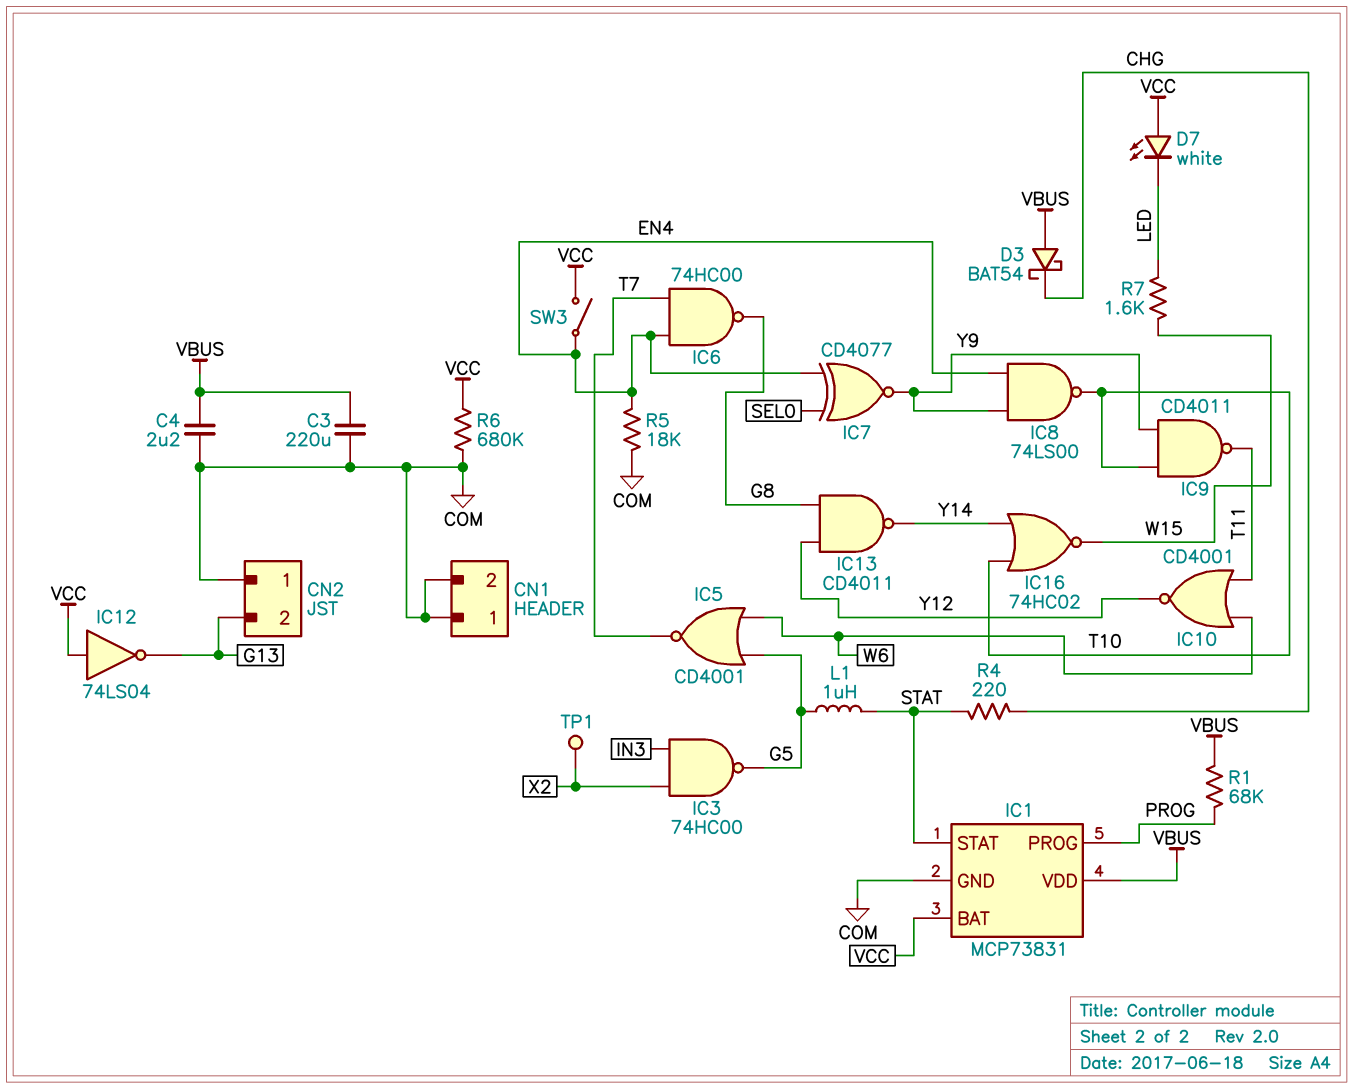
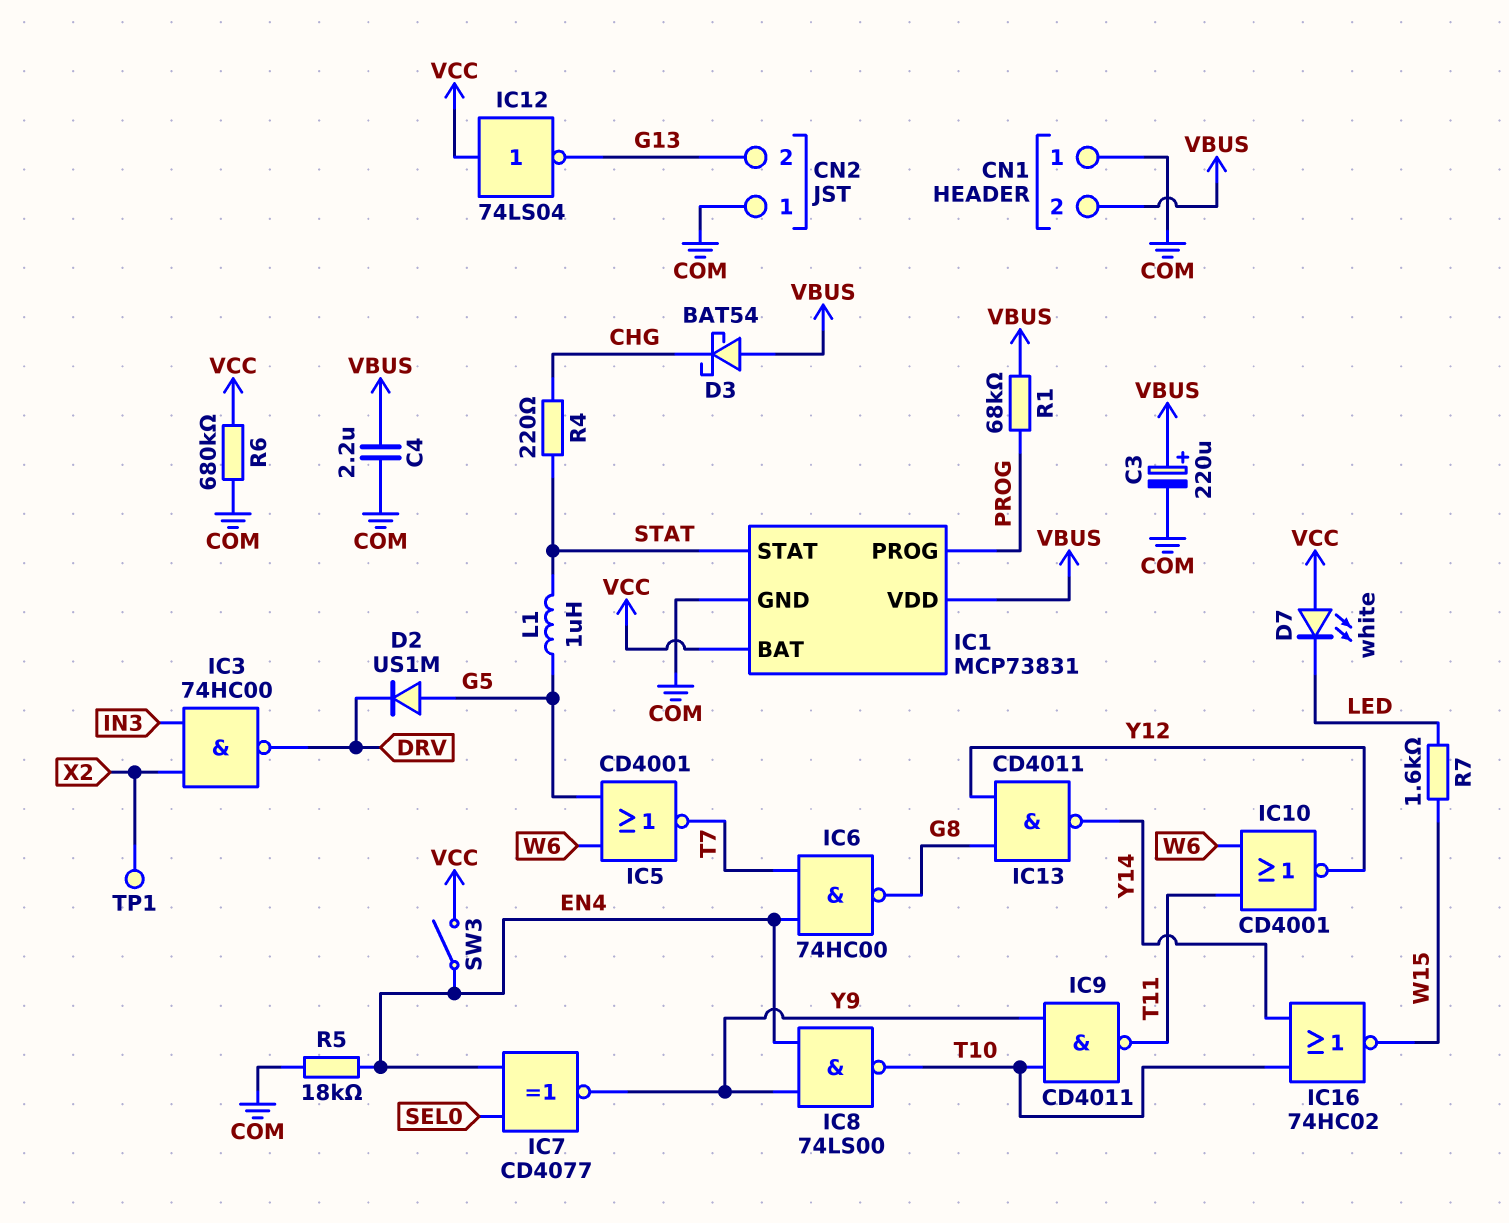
C3: 220uF (COM, VBUS) -> 220uF (plus VBUS, minus COM)
CN1 pin 2: COM -> VBUS
D2: none -> diode US1M (A G5, K DRV)
IC3: NAND 74HC00 (in IN3, in X2, out G5) -> NAND 74HC00 (in IN3, in X2, out DRV)

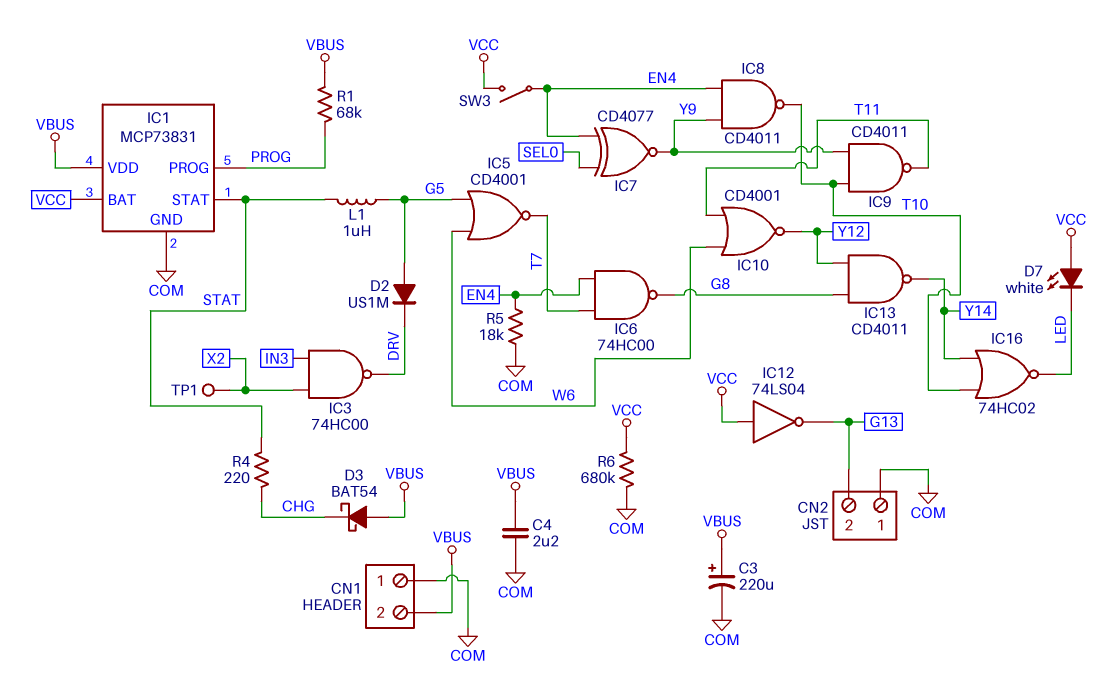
IC8: NAND 74LS00 (in EN4, in Y9, out T10) -> NAND CD4011 (in EN4, in Y9, out T10)
IC16: NOR 74HC02 (in T10, in Y14, out W15) -> NOR 74HC02 (in T10, in Y14, out LED)
R7: 1.6k (LED, W15) -> none

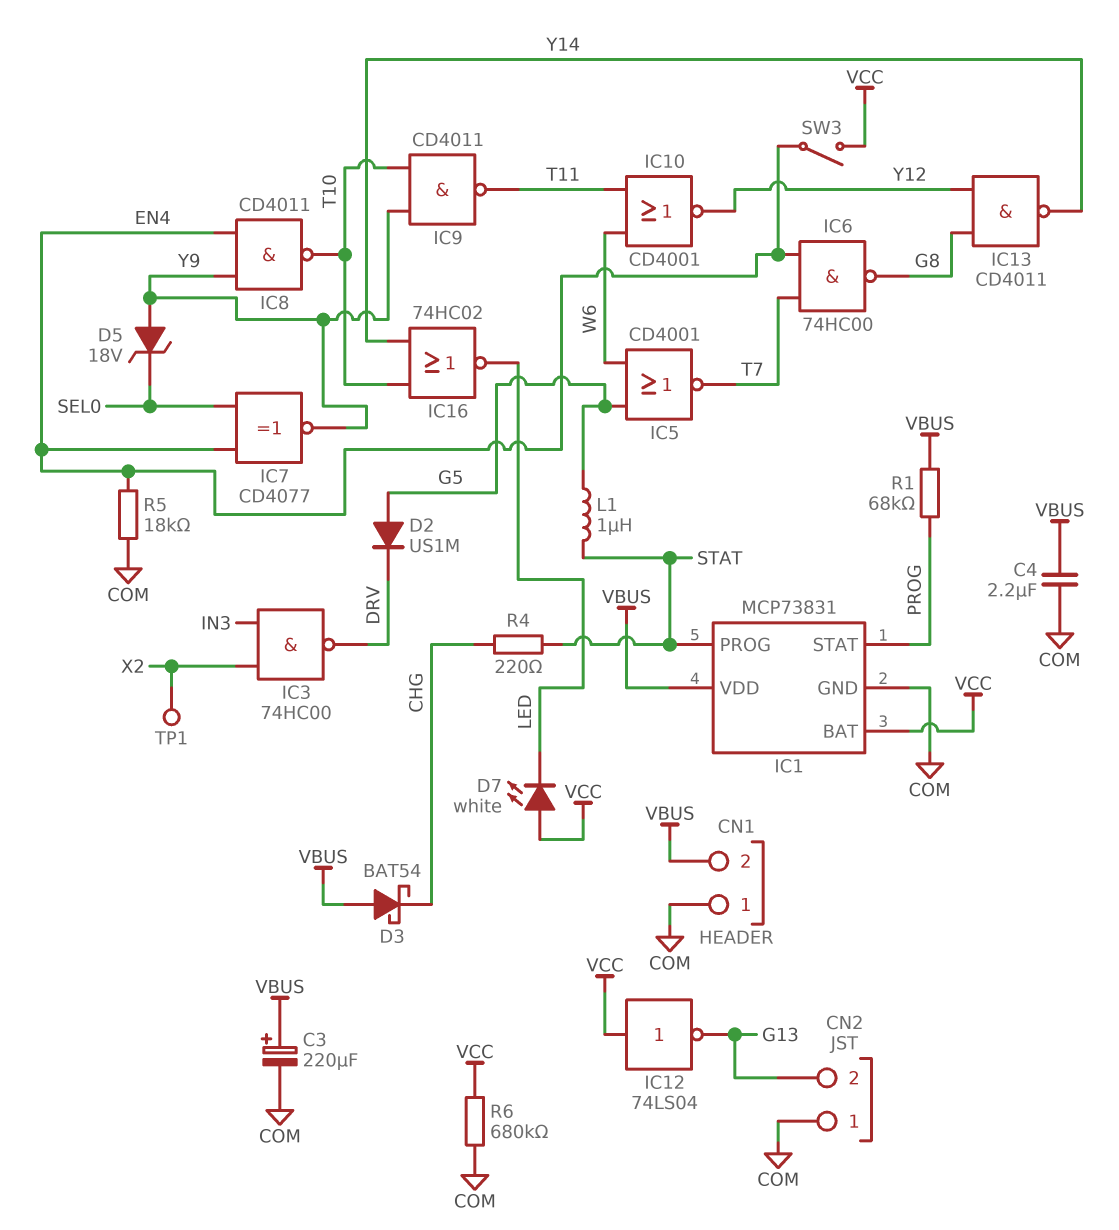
D5: none -> zener 18V (A Y9, K SEL0)
IC1 pin PROG: PROG -> STAT
IC1 pin STAT: STAT -> PROG

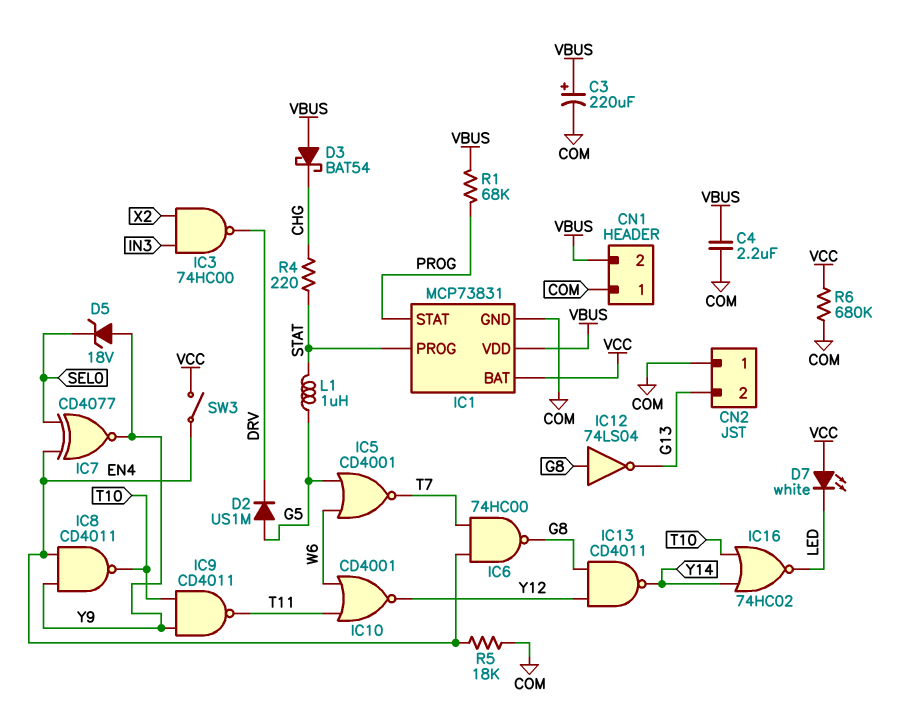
IC12: NOT 74LS04 (in VCC, out G13) -> NOT 74LS04 (in G8, out G13)
TP1: test point (X2) -> none

